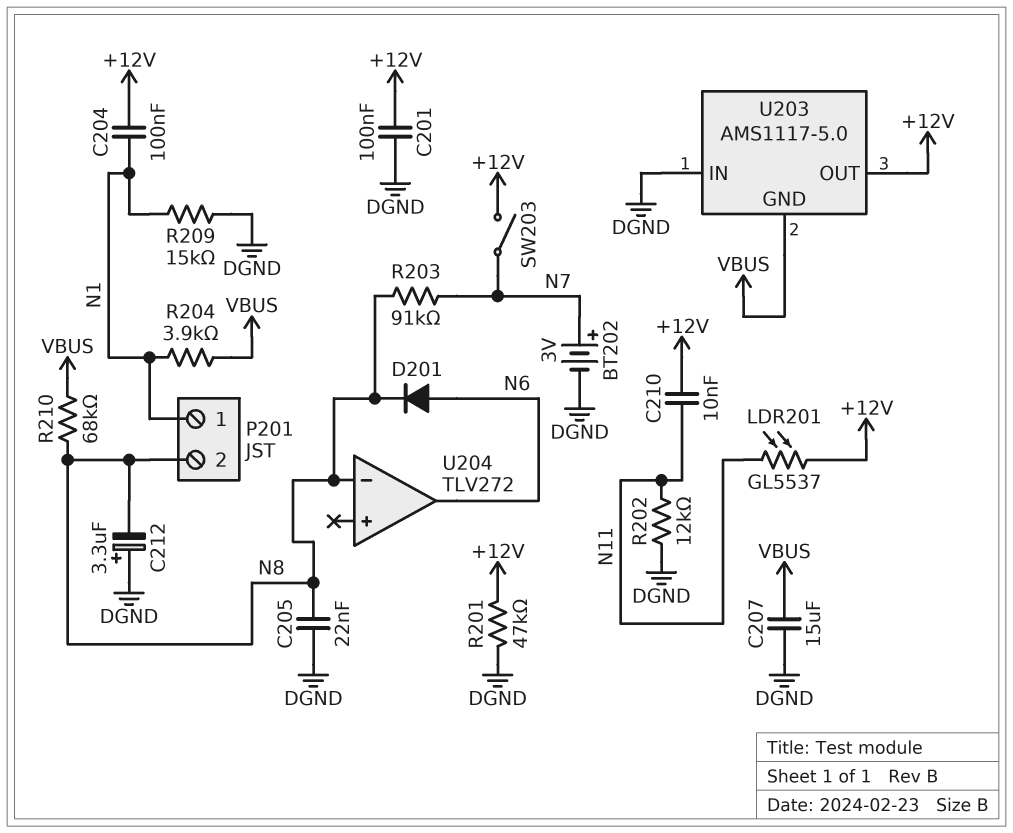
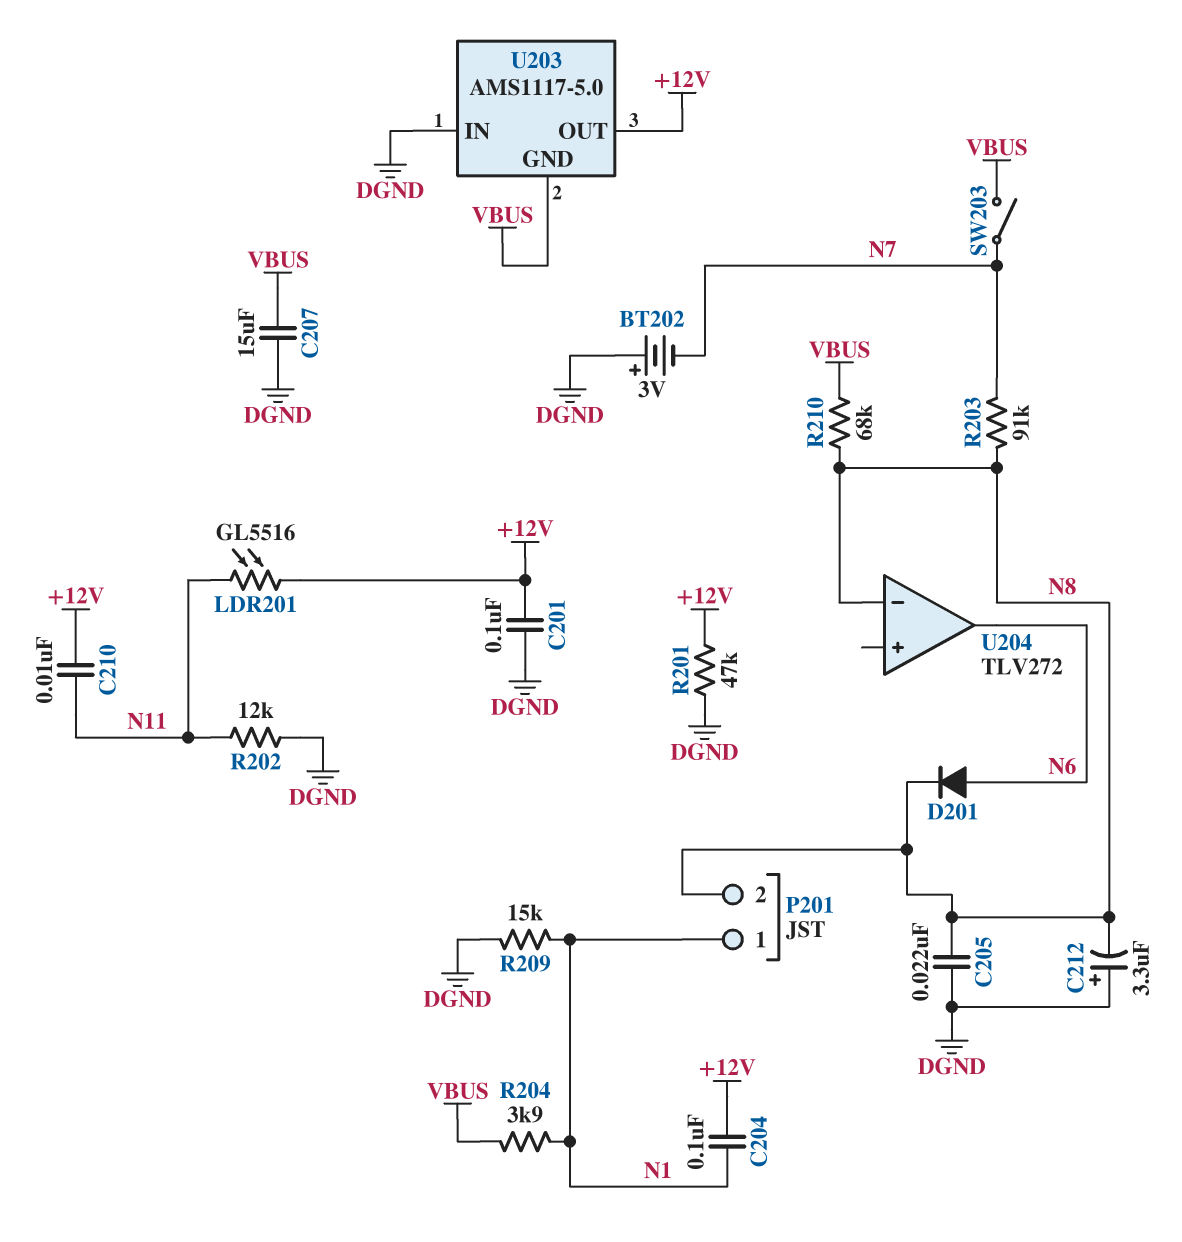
BT202: 3V (plus N7, minus DGND) -> 3V (plus DGND, minus N7)
LDR201: GL5537 (+12V, N11) -> GL5516 (+12V, N11)
SW203: switch (+12V, N7) -> switch (N7, VBUS)

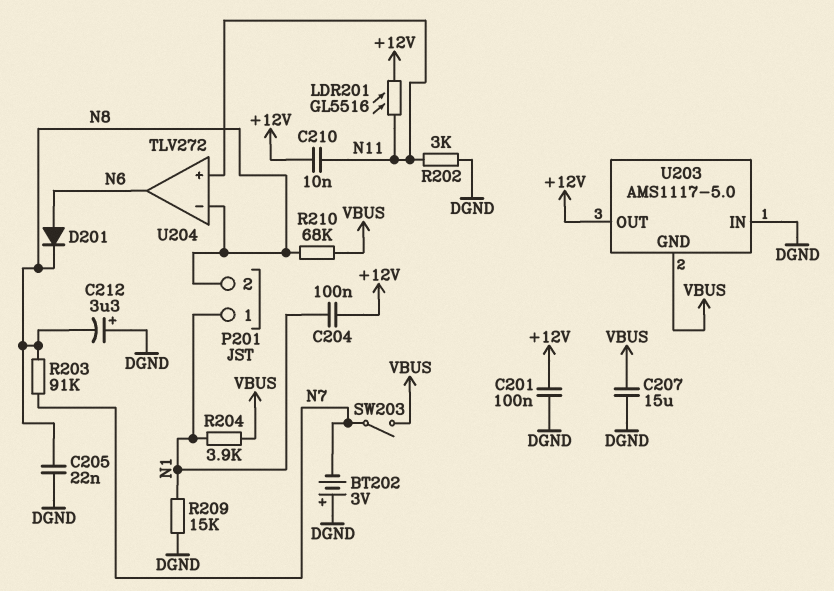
R201: 47k (+12V, DGND) -> none
R202: 12k (DGND, N11) -> 3k (DGND, N11)
U204 pin in+: none -> N11

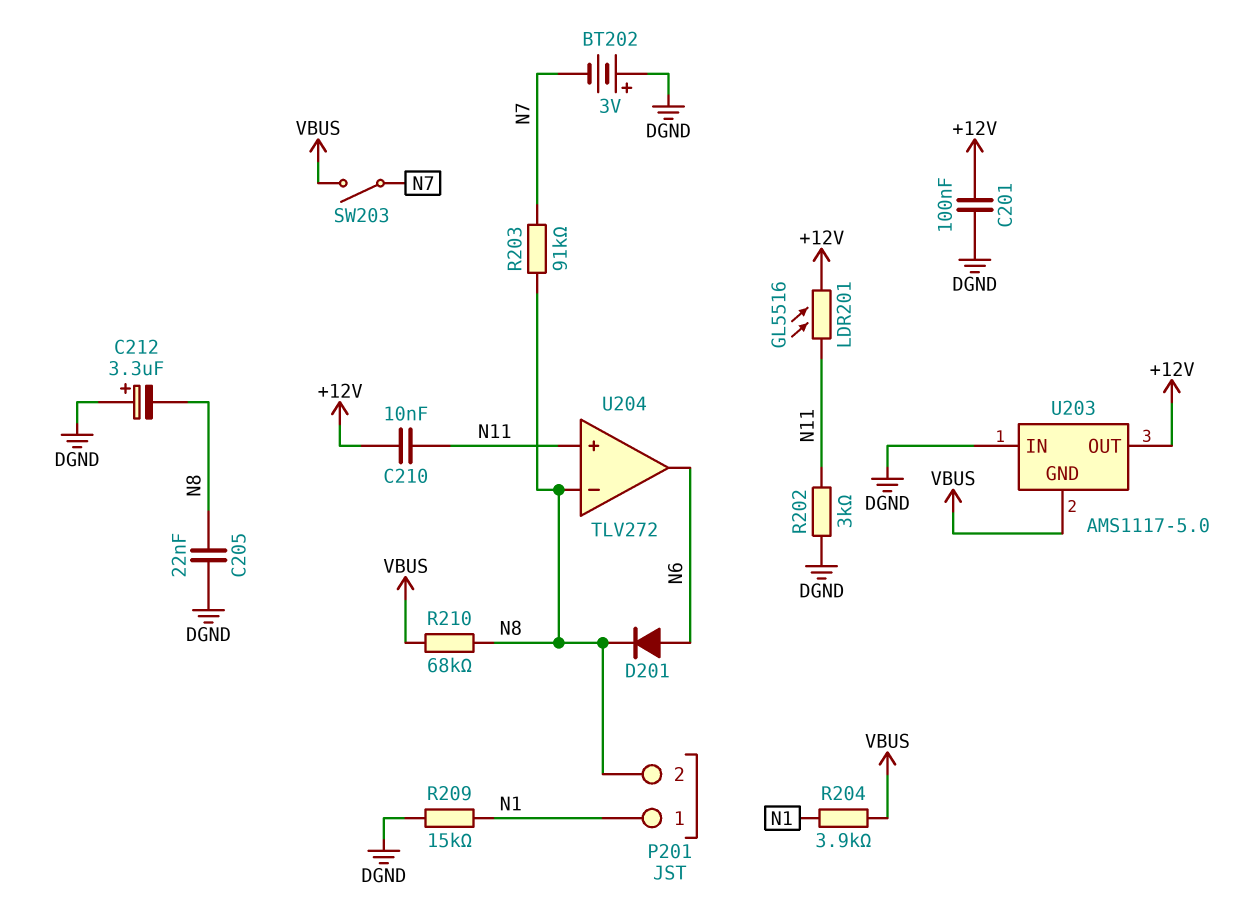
C204: 100nF (+12V, N1) -> none
C207: 15uF (DGND, VBUS) -> none

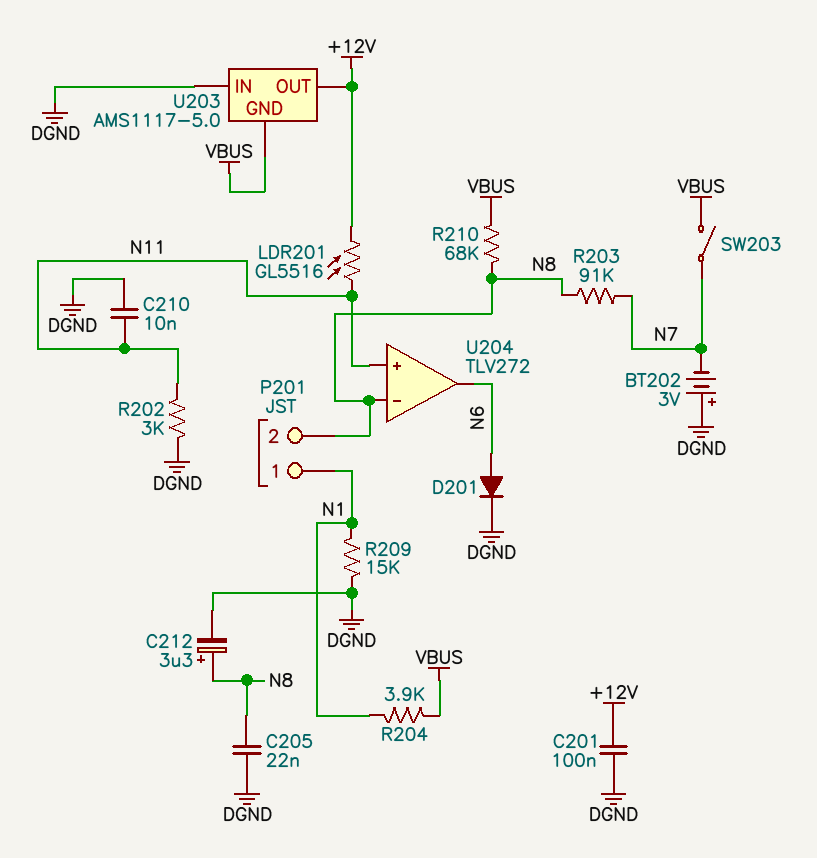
C210: 10nF (+12V, N11) -> 10nF (DGND, N11)
C212: 3.3uF (plus DGND, minus N8) -> 3.3uF (plus N8, minus DGND)
D201: diode (A N6, K N8) -> diode (A N6, K DGND)

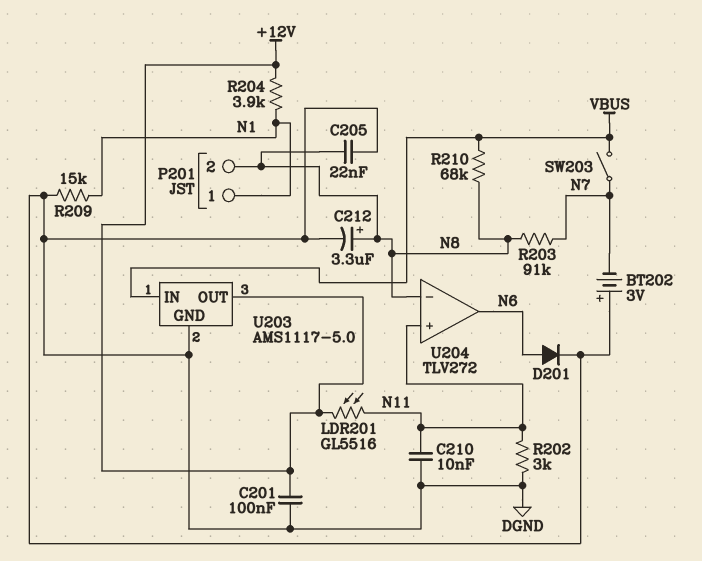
R204: 3.9k (N1, VBUS) -> 3.9k (+12V, N1)
U203 pin GND: VBUS -> DGND
U203 pin IN: DGND -> VBUS

